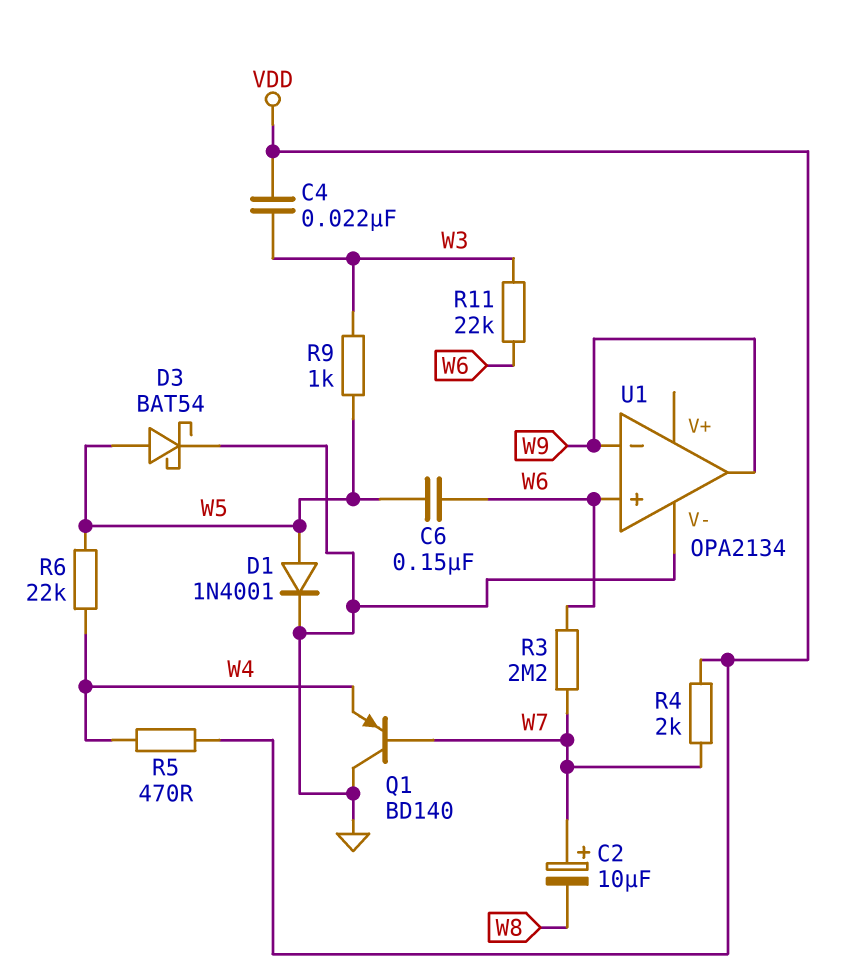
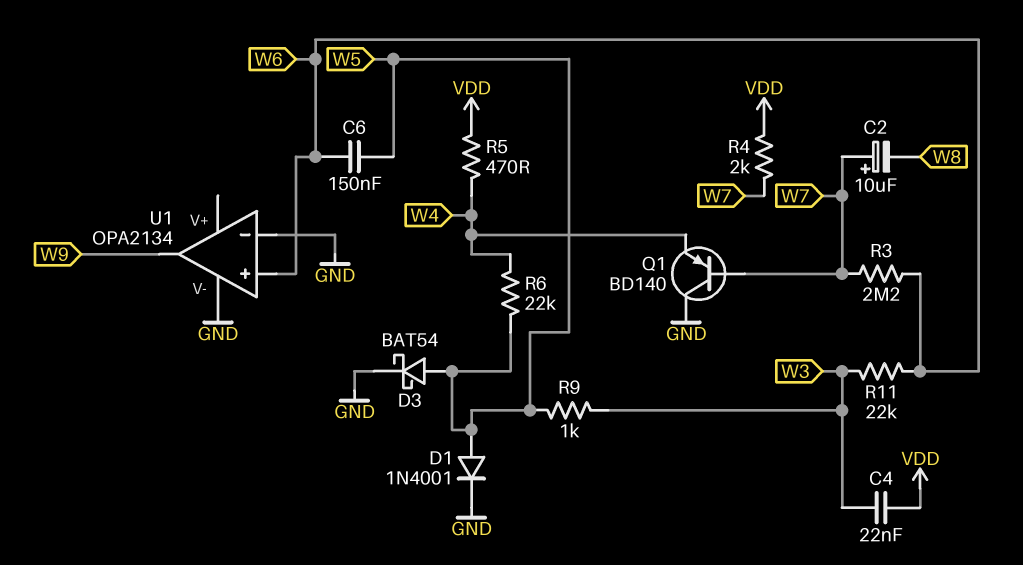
U1 pin in-: W9 -> GND

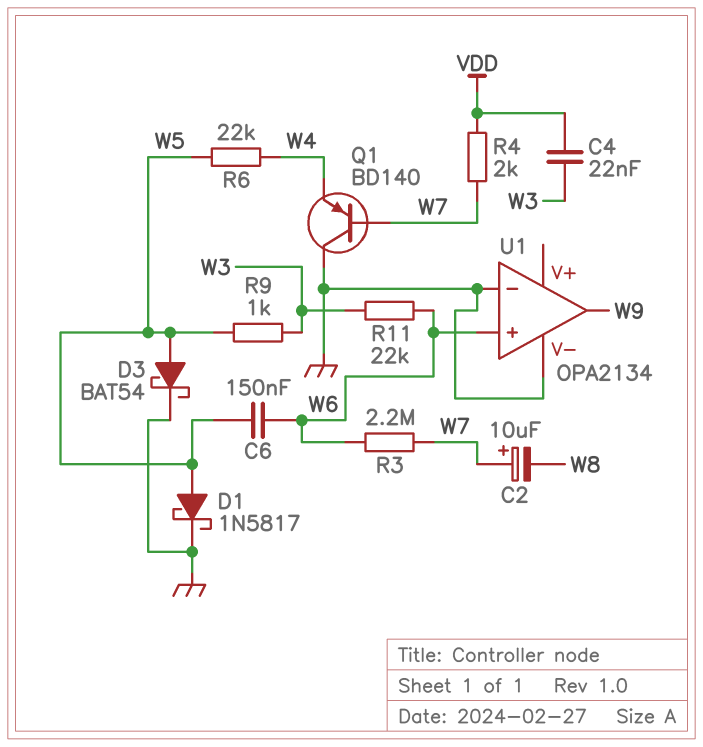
D1: diode 1N4001 (A W5, K GND) -> schottky 1N5817 (A W5, K GND)
R5: 470 (VDD, W4) -> none

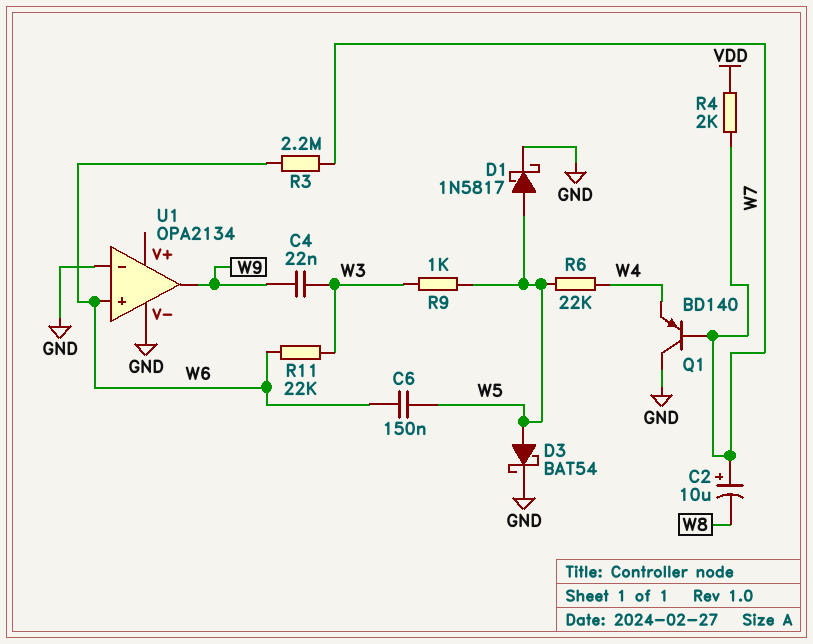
C4: 22nF (VDD, W3) -> 22nF (W3, W9)

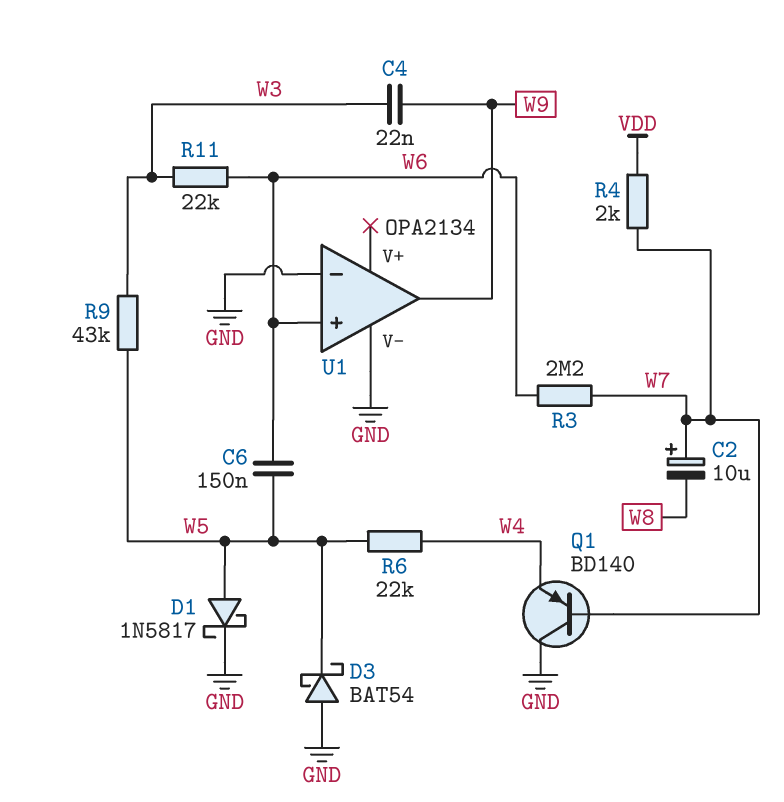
D3: schottky BAT54 (A W5, K GND) -> schottky BAT54 (A GND, K W5)
R9: 1k (W3, W5) -> 43k (W3, W5)

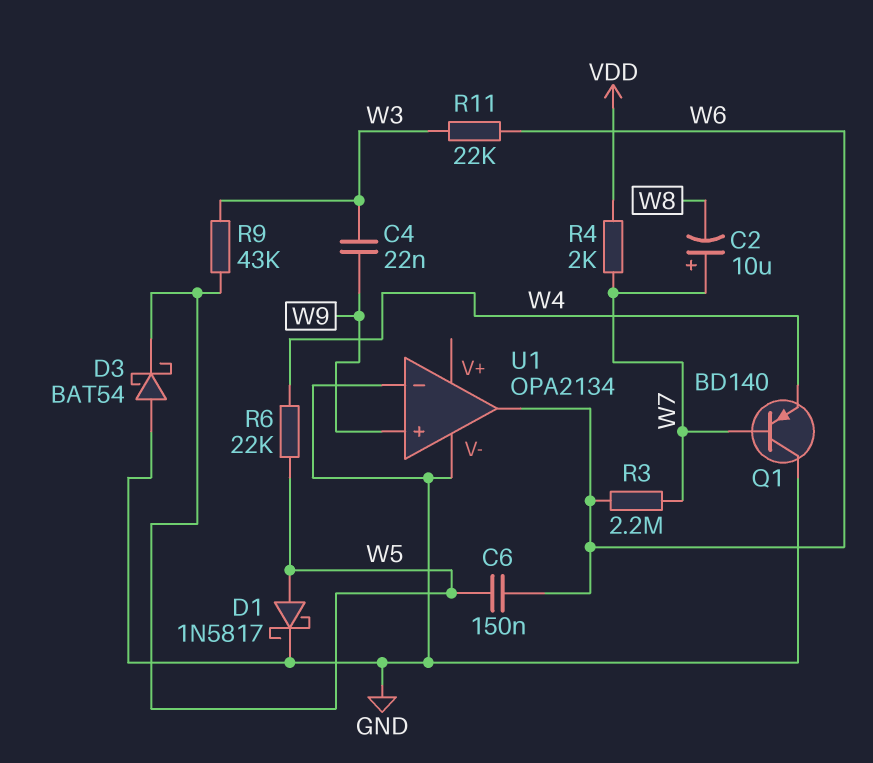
U1 pin in+: W6 -> W9
U1 pin out: W9 -> W6

